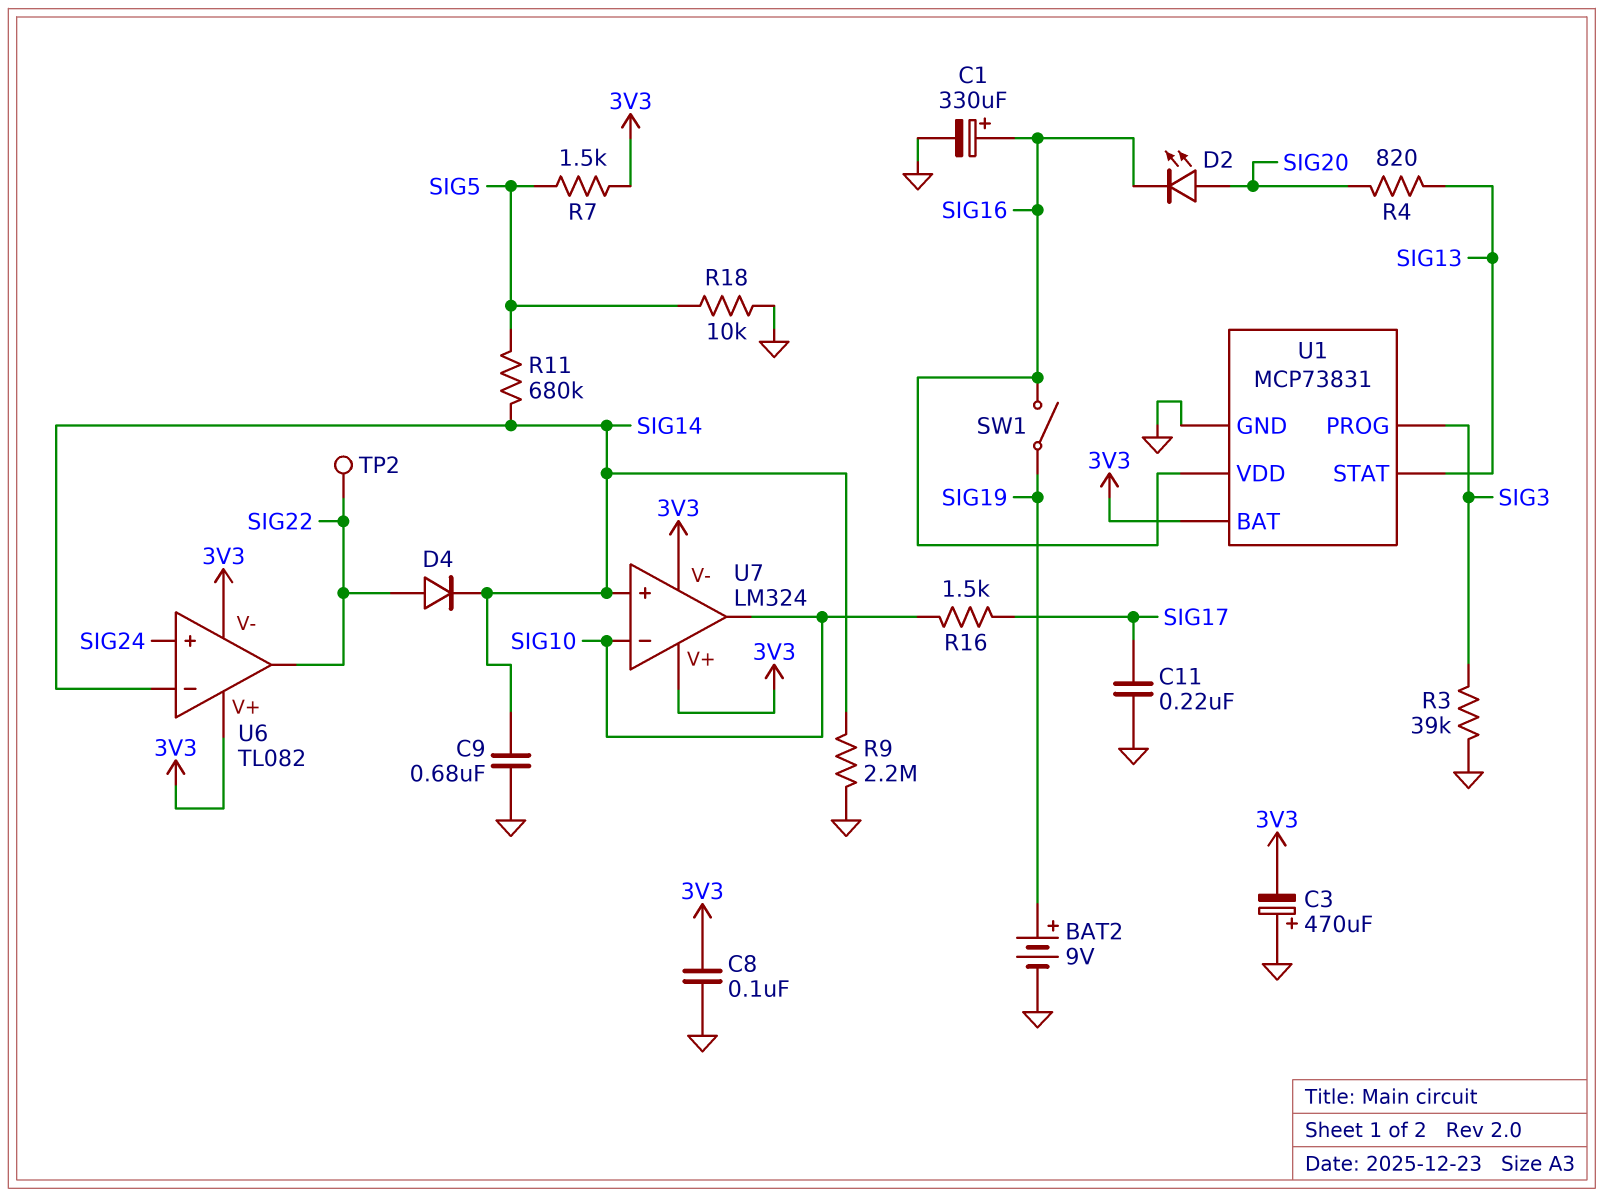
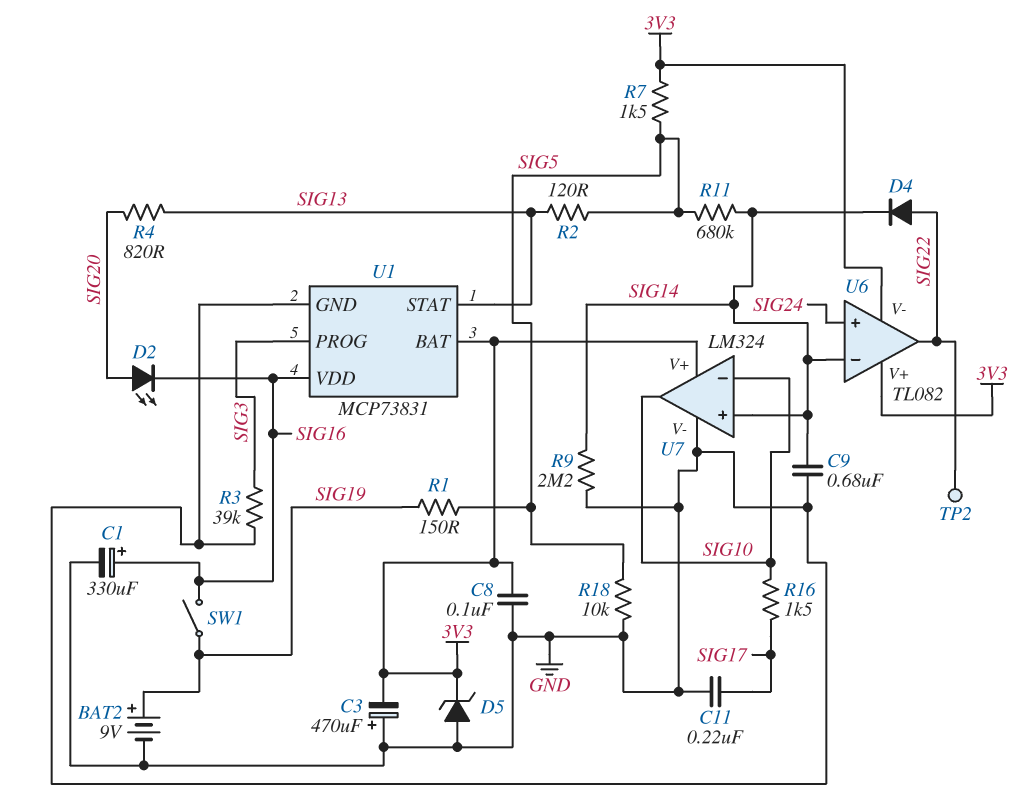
D5: none -> zener (A GND, K 3V3)
R1: none -> 150 (SIG5, SIG19)
R2: none -> 120 (SIG5, SIG13)
U7 pin V-: 3V3 -> GND

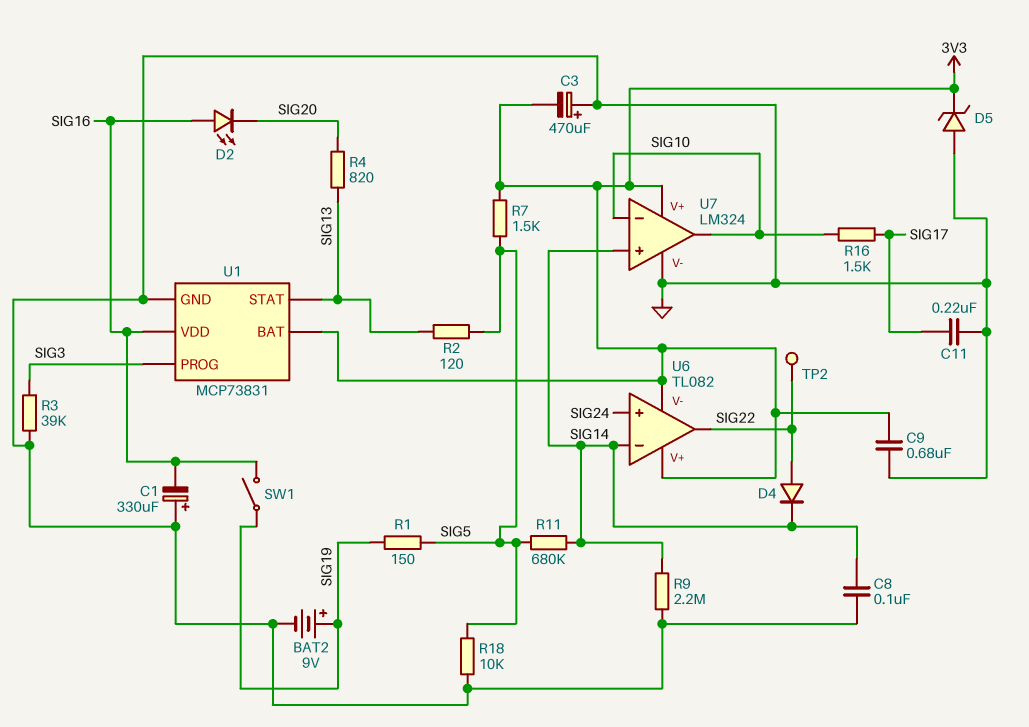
C1: 330uF (plus SIG16, minus GND) -> 330uF (plus GND, minus SIG16)
C8: 100nF (3V3, GND) -> 100nF (GND, SIG14)
C9: 680nF (GND, SIG14) -> 680nF (3V3, GND)
D2: LED (A SIG20, K SIG16) -> LED (A SIG16, K SIG20)

